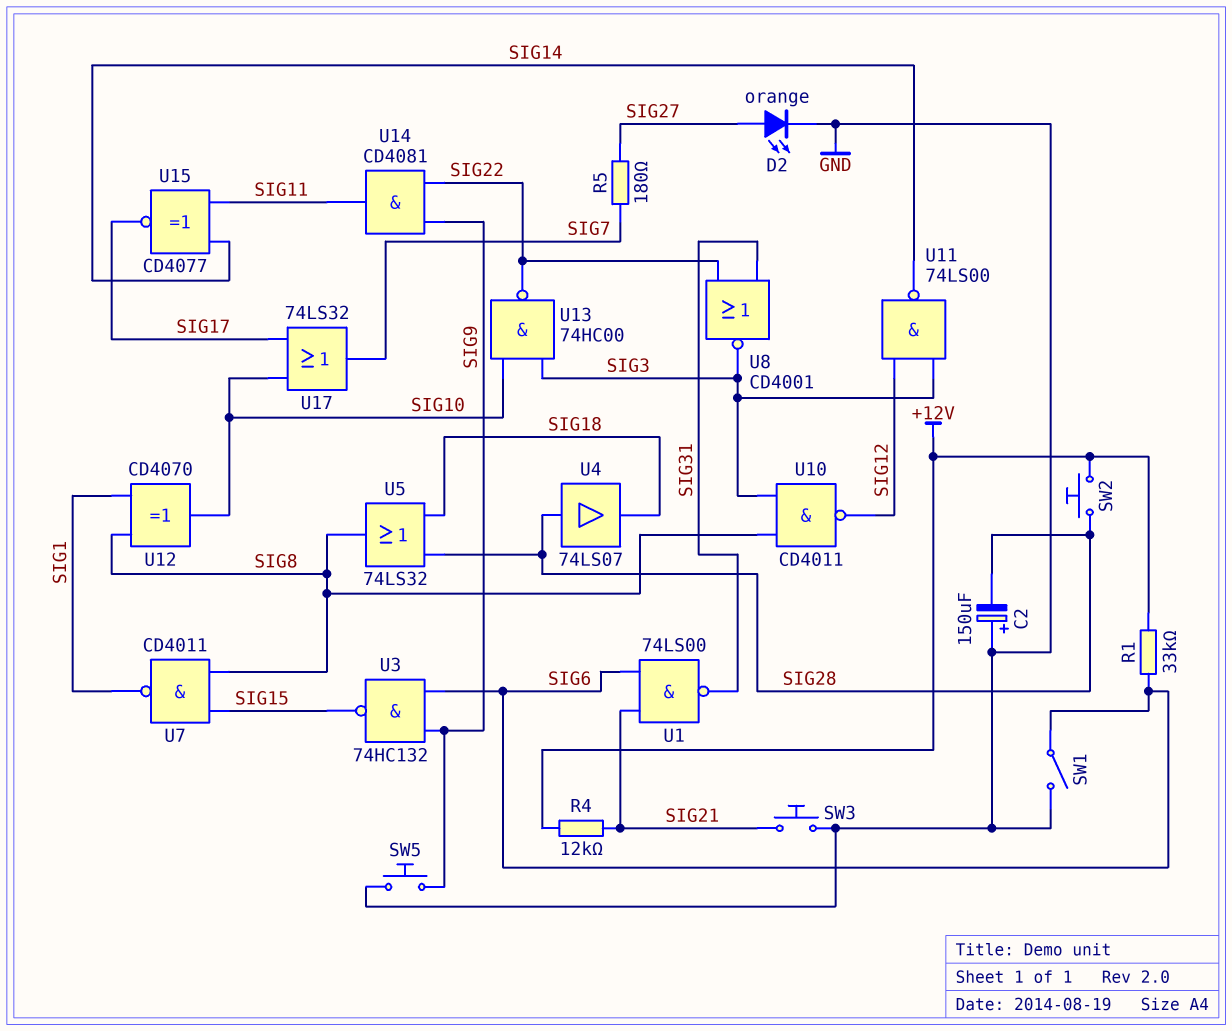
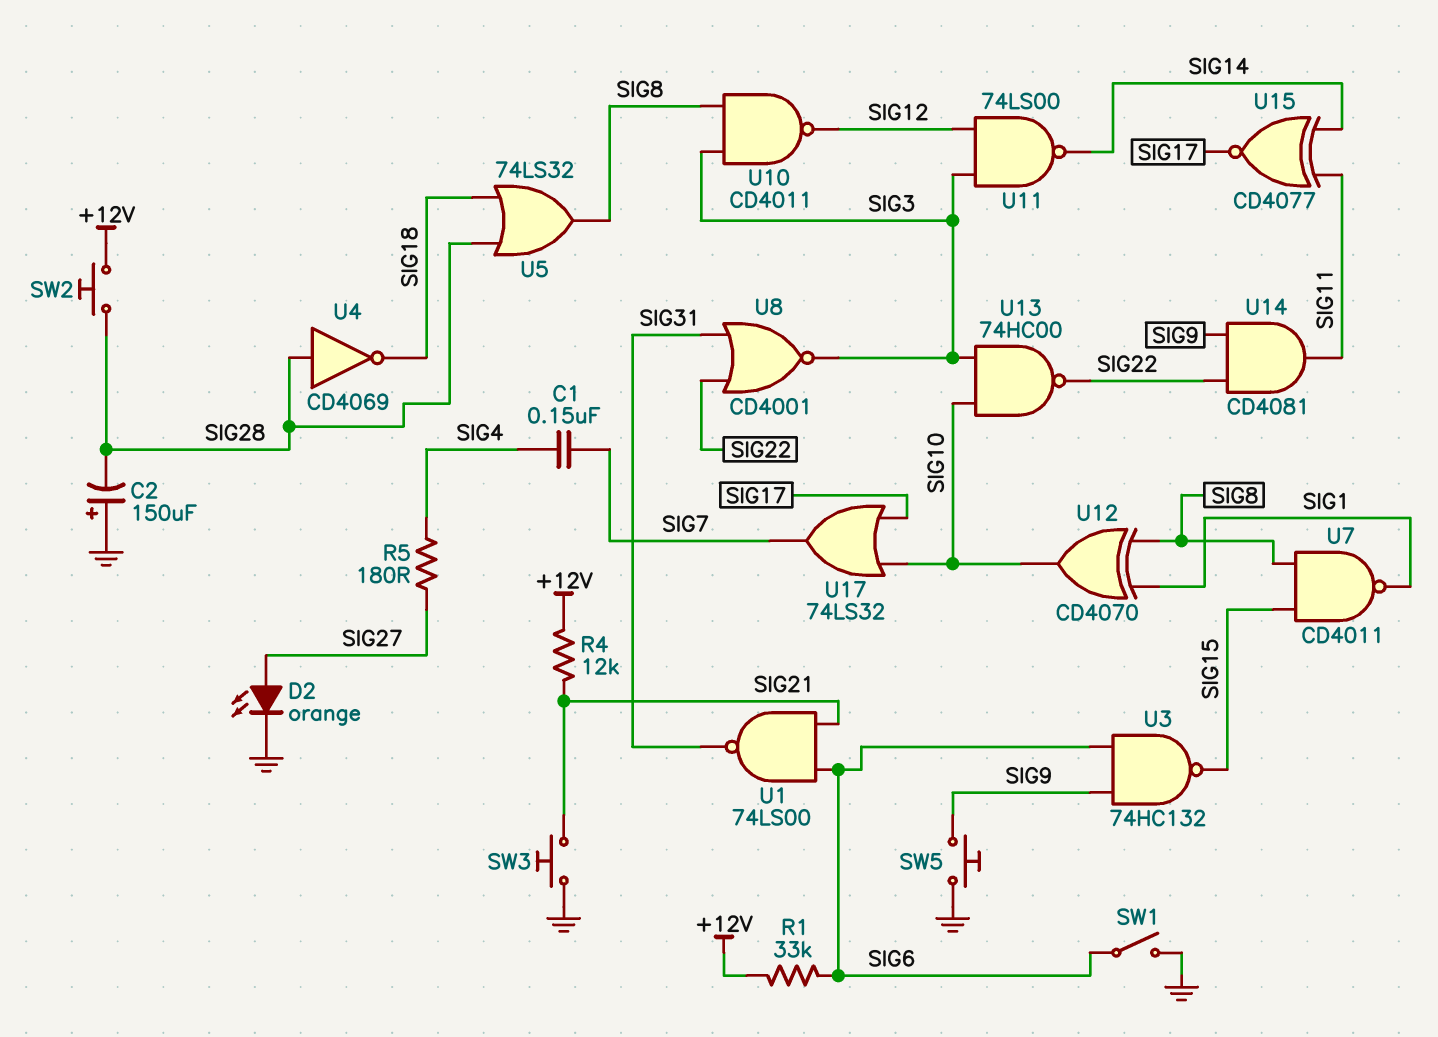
C1: none -> 150nF (SIG4, SIG7)
R5: 180 (SIG7, SIG27) -> 180 (SIG4, SIG27)
U4: buffer 74LS07 (in SIG28, out SIG18) -> NOT CD4069 (in SIG28, out SIG18)

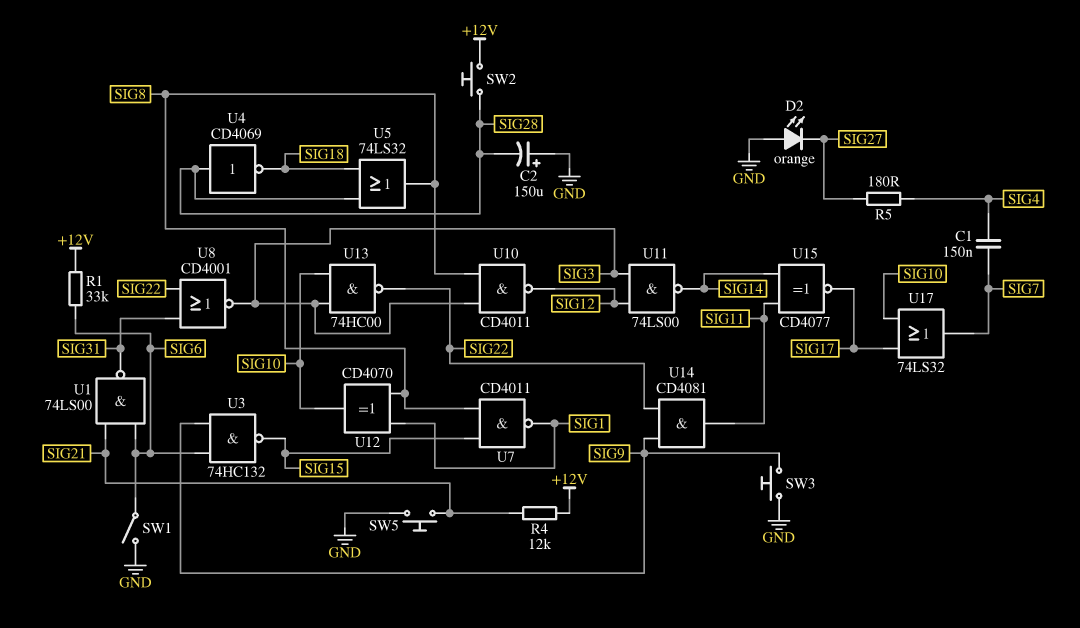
D2: LED orange (A SIG27, K GND) -> LED orange (A GND, K SIG27)
SW3: button (GND, SIG21) -> button (GND, SIG9)
SW5: button (GND, SIG9) -> button (GND, SIG21)

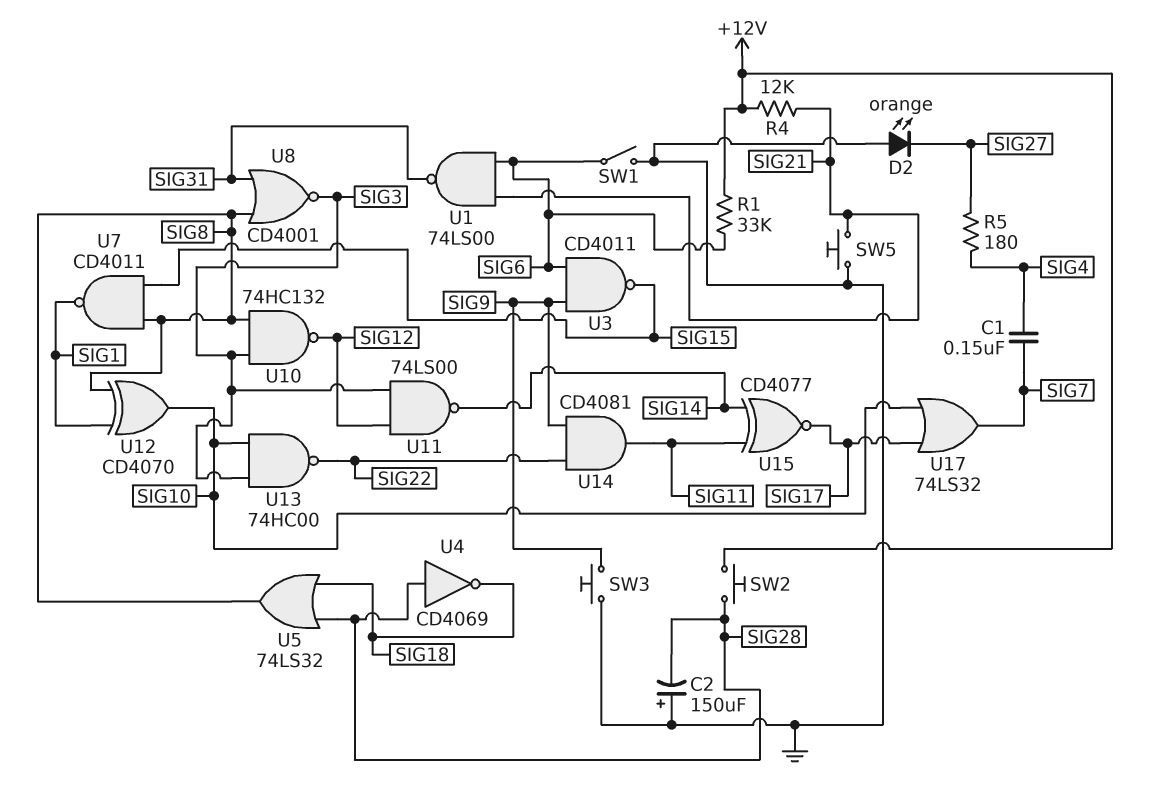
U3: NAND 74HC132 (in SIG6, in SIG9, out SIG15) -> NAND CD4011 (in SIG6, in SIG9, out SIG15)
U8: NOR CD4001 (in SIG22, in SIG31, out SIG3) -> NOR CD4001 (in SIG8, in SIG31, out SIG3)
U10: NAND CD4011 (in SIG3, in SIG8, out SIG12) -> NAND 74HC132 (in SIG3, in SIG8, out SIG12)

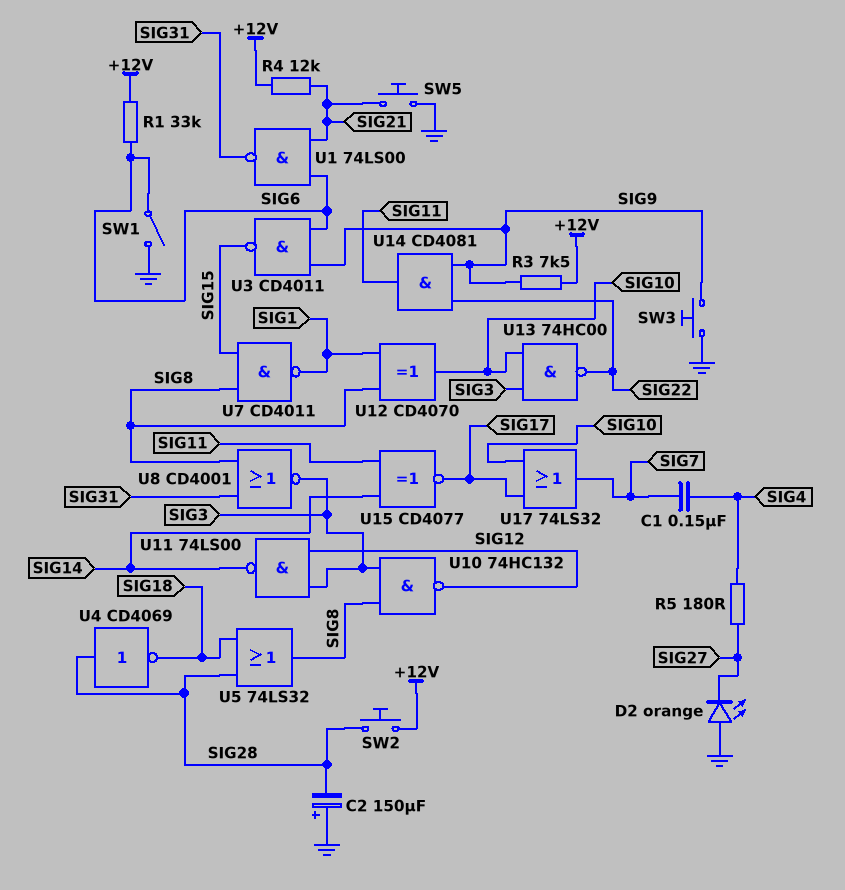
R3: none -> 7.5k (+12V, SIG9)

